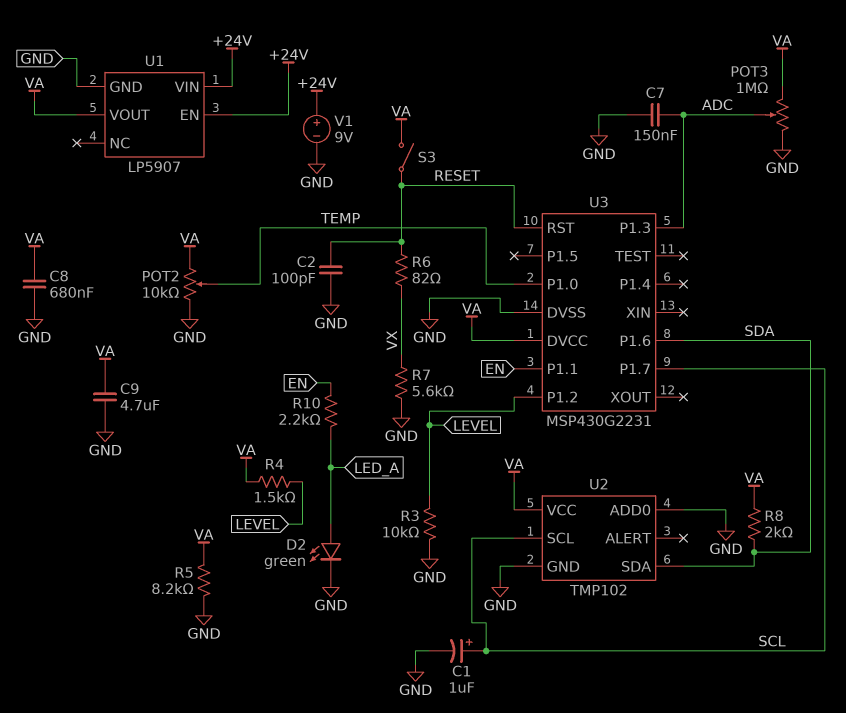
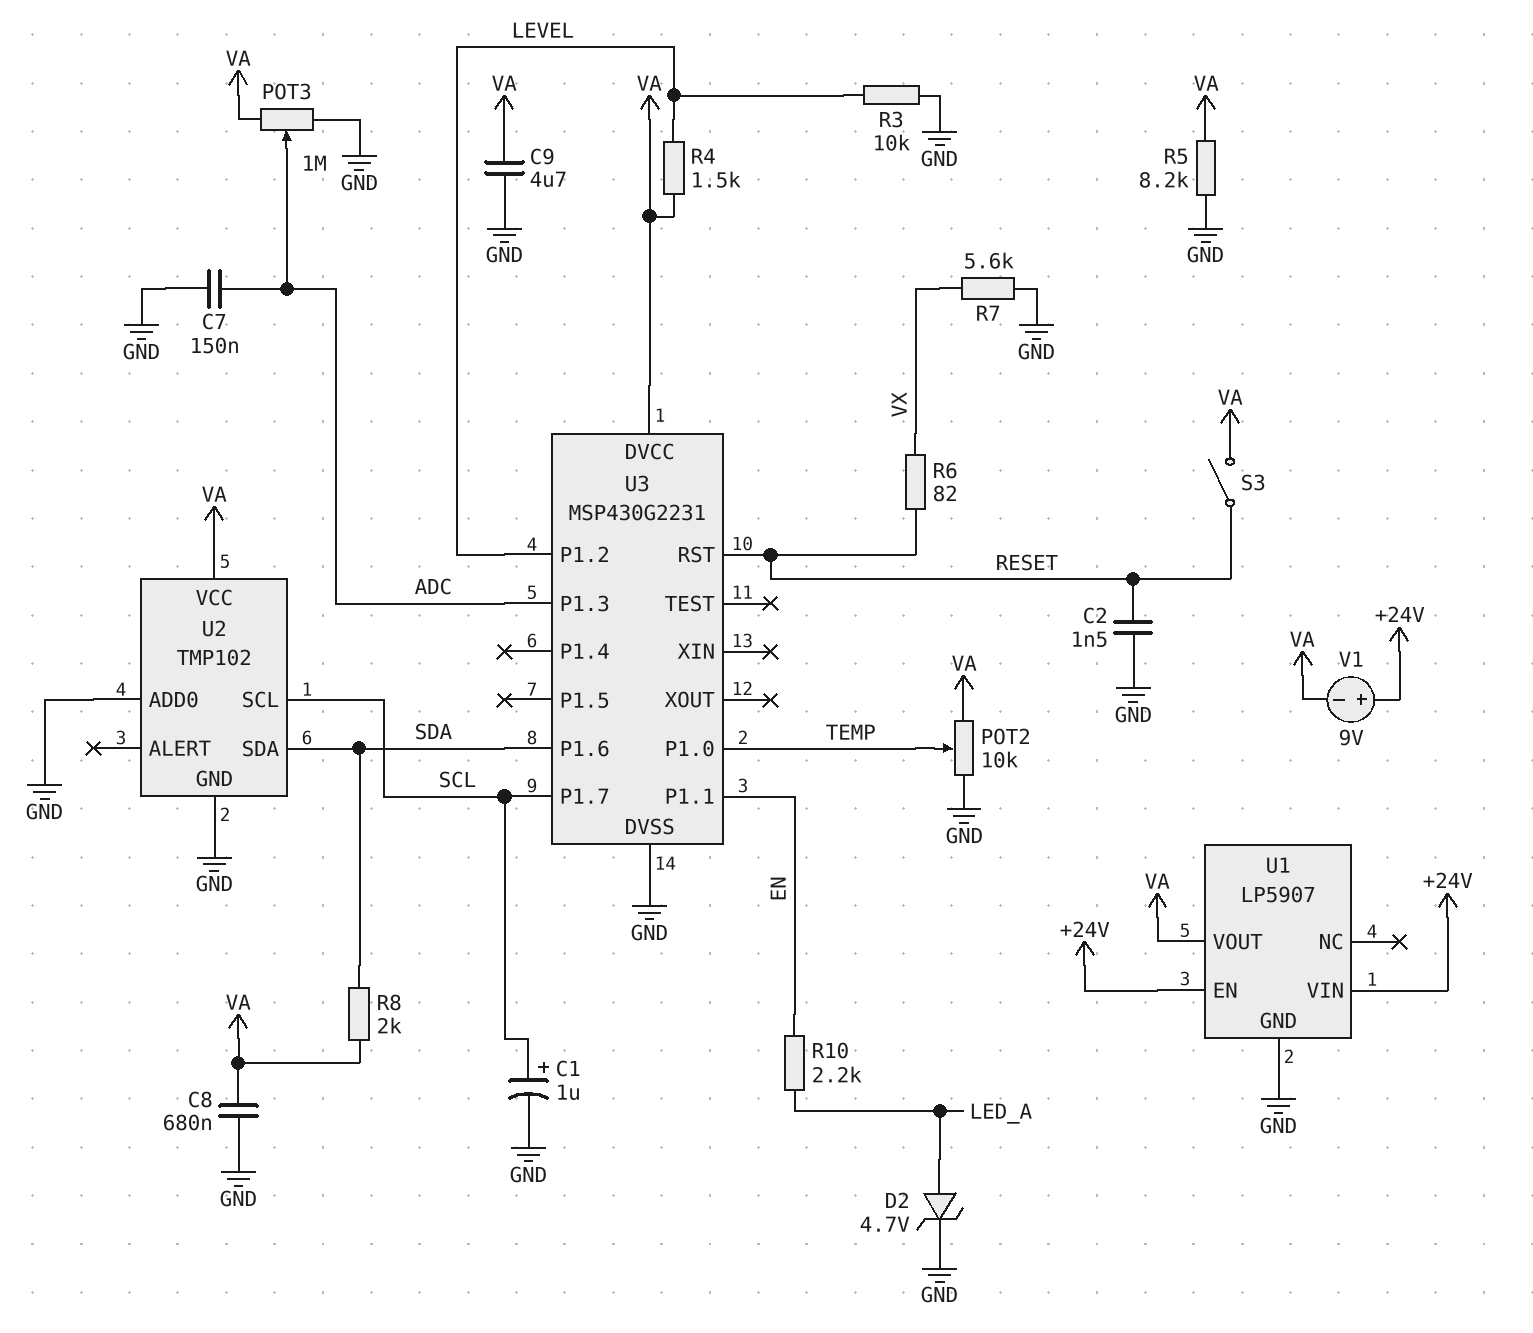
C2: 100pF (GND, RESET) -> 1.5nF (GND, RESET)
D2: LED green (A LED_A, K GND) -> zener 4.7V (A LED_A, K GND)
V1: 9V (plus +24V, minus GND) -> 9V (plus +24V, minus VA)

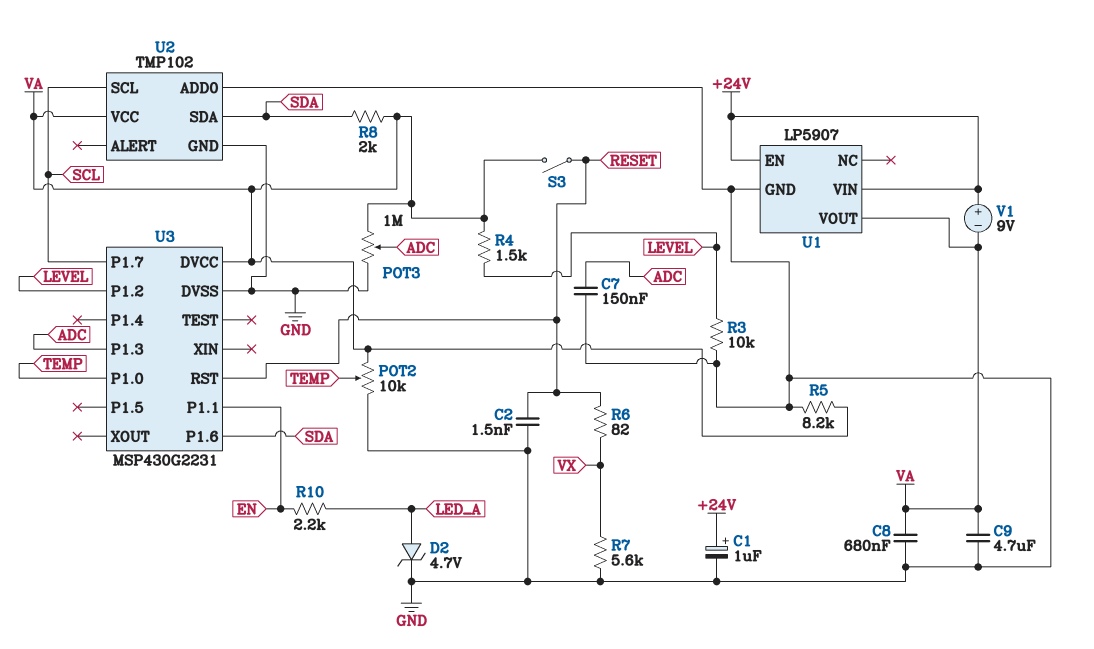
C1: 1uF (plus SCL, minus GND) -> 1uF (plus +24V, minus GND)

